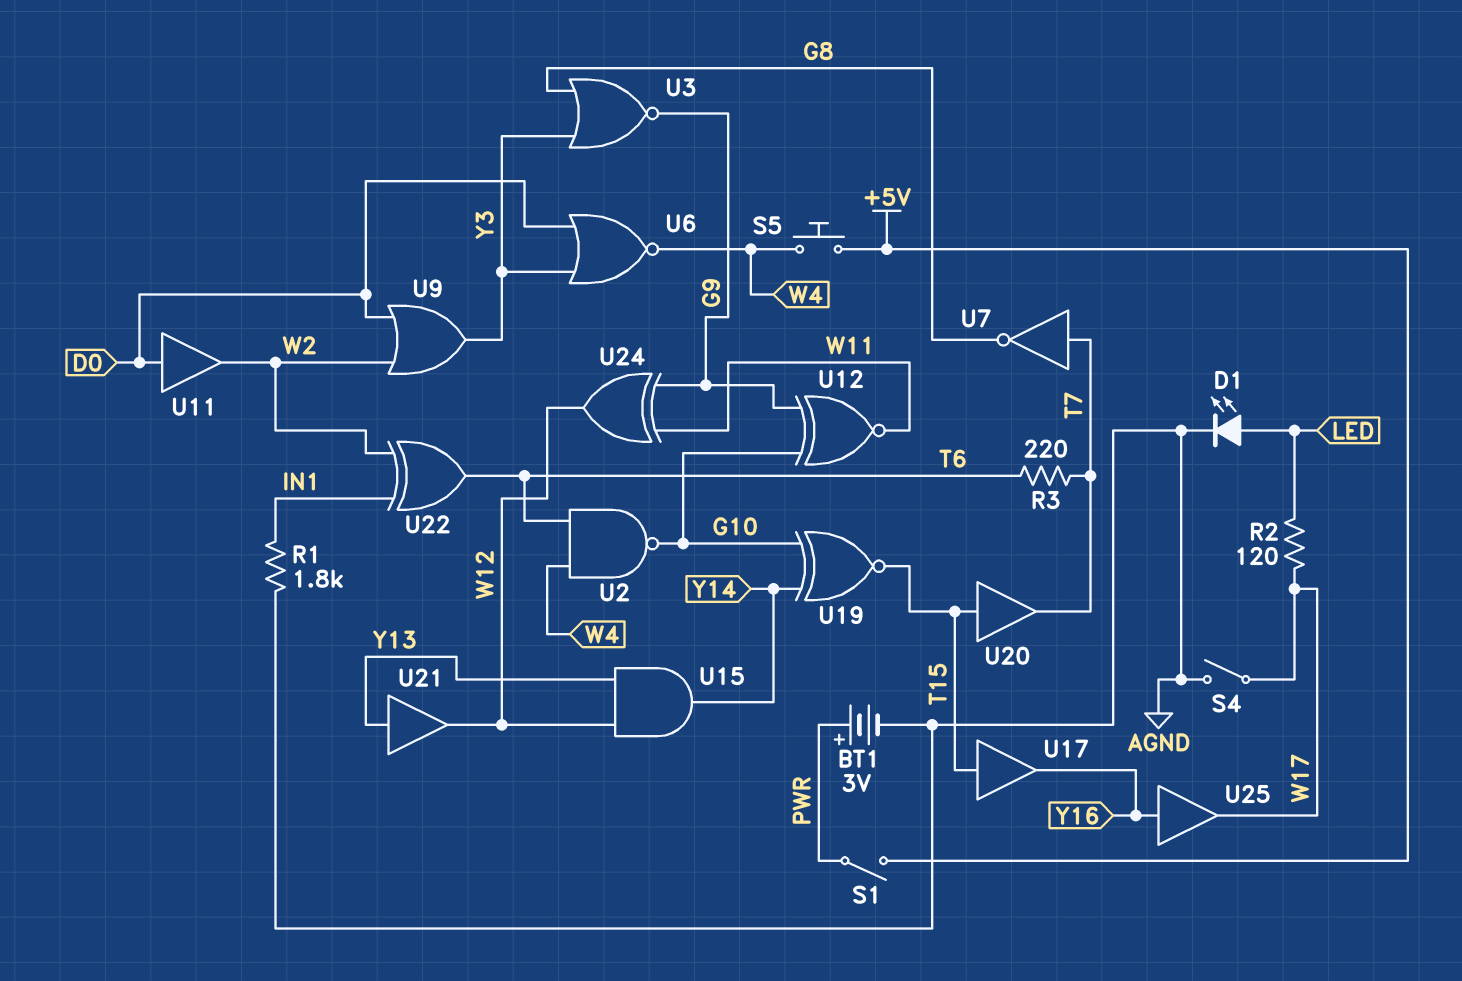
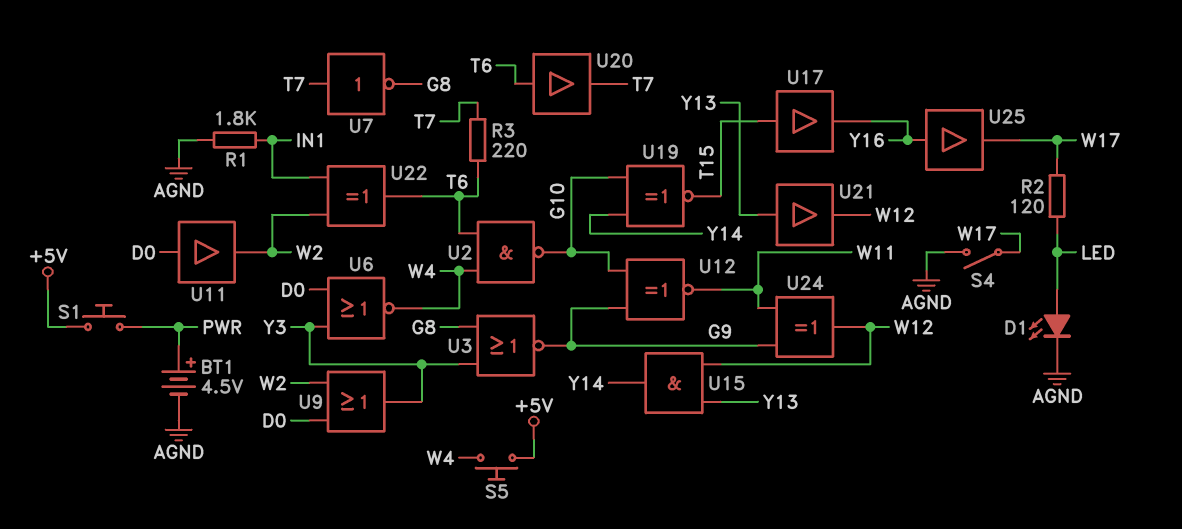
BT1: 3V (plus PWR, minus AGND) -> 4.5V (plus PWR, minus AGND)
S1: switch (+5V, PWR) -> button (+5V, PWR)
U20: buffer (in T15, out T7) -> buffer (in T6, out T7)

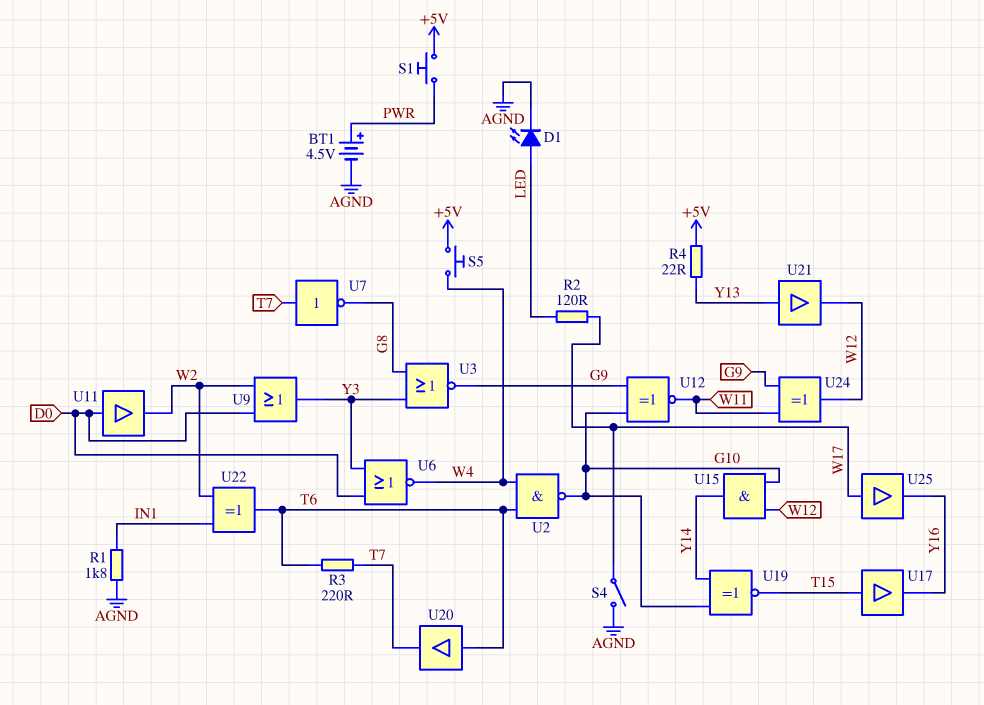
R4: none -> 22 (+5V, Y13)
U15: AND (in W12, in Y13, out Y14) -> AND (in G10, in W12, out Y14)
U25: buffer (in Y16, out W17) -> buffer (in W17, out Y16)

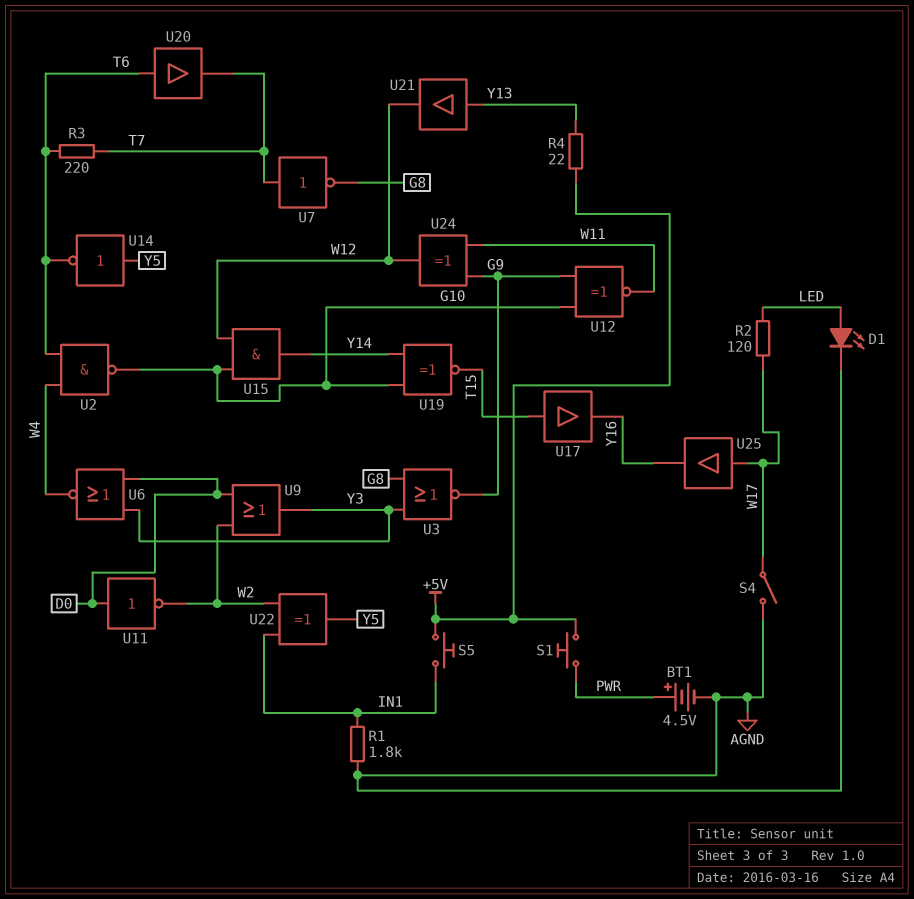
S5: button (+5V, W4) -> button (+5V, IN1)
U11: buffer (in D0, out W2) -> NOT (in D0, out W2)
U14: none -> NOT (in Y5, out T6)
U22: XOR (in IN1, in W2, out T6) -> XOR (in IN1, in W2, out Y5)

